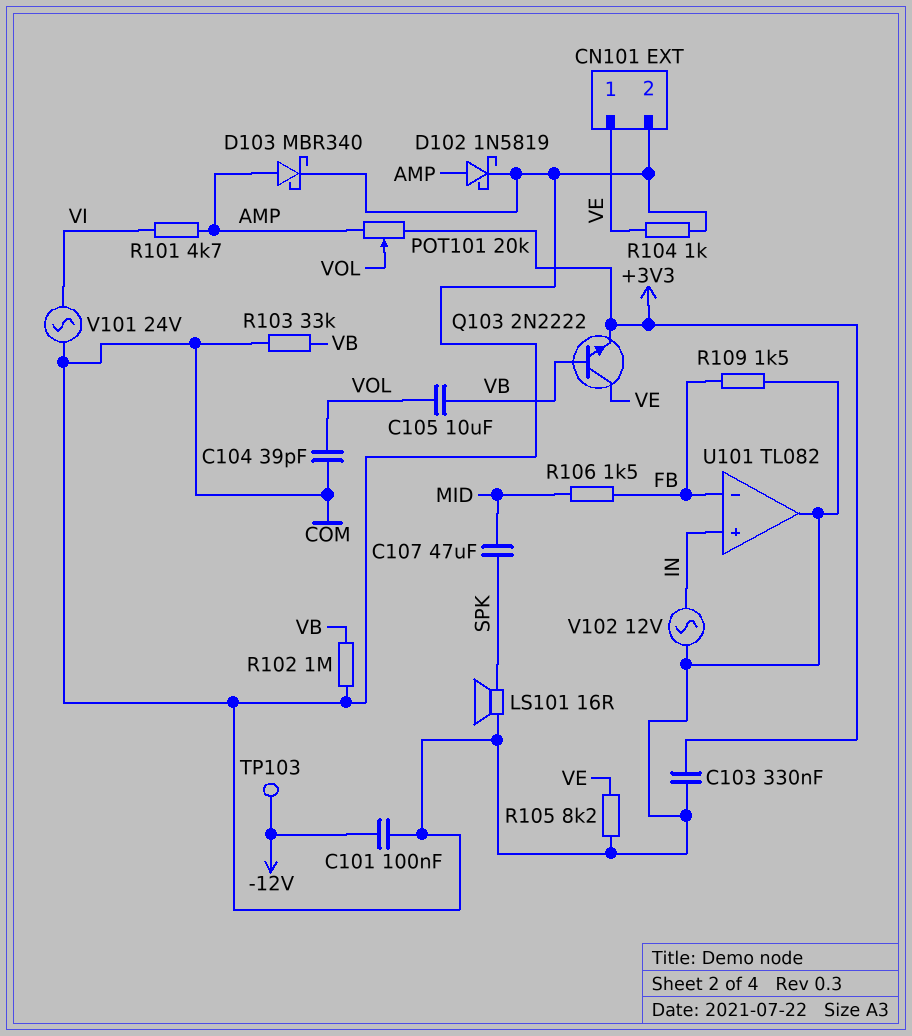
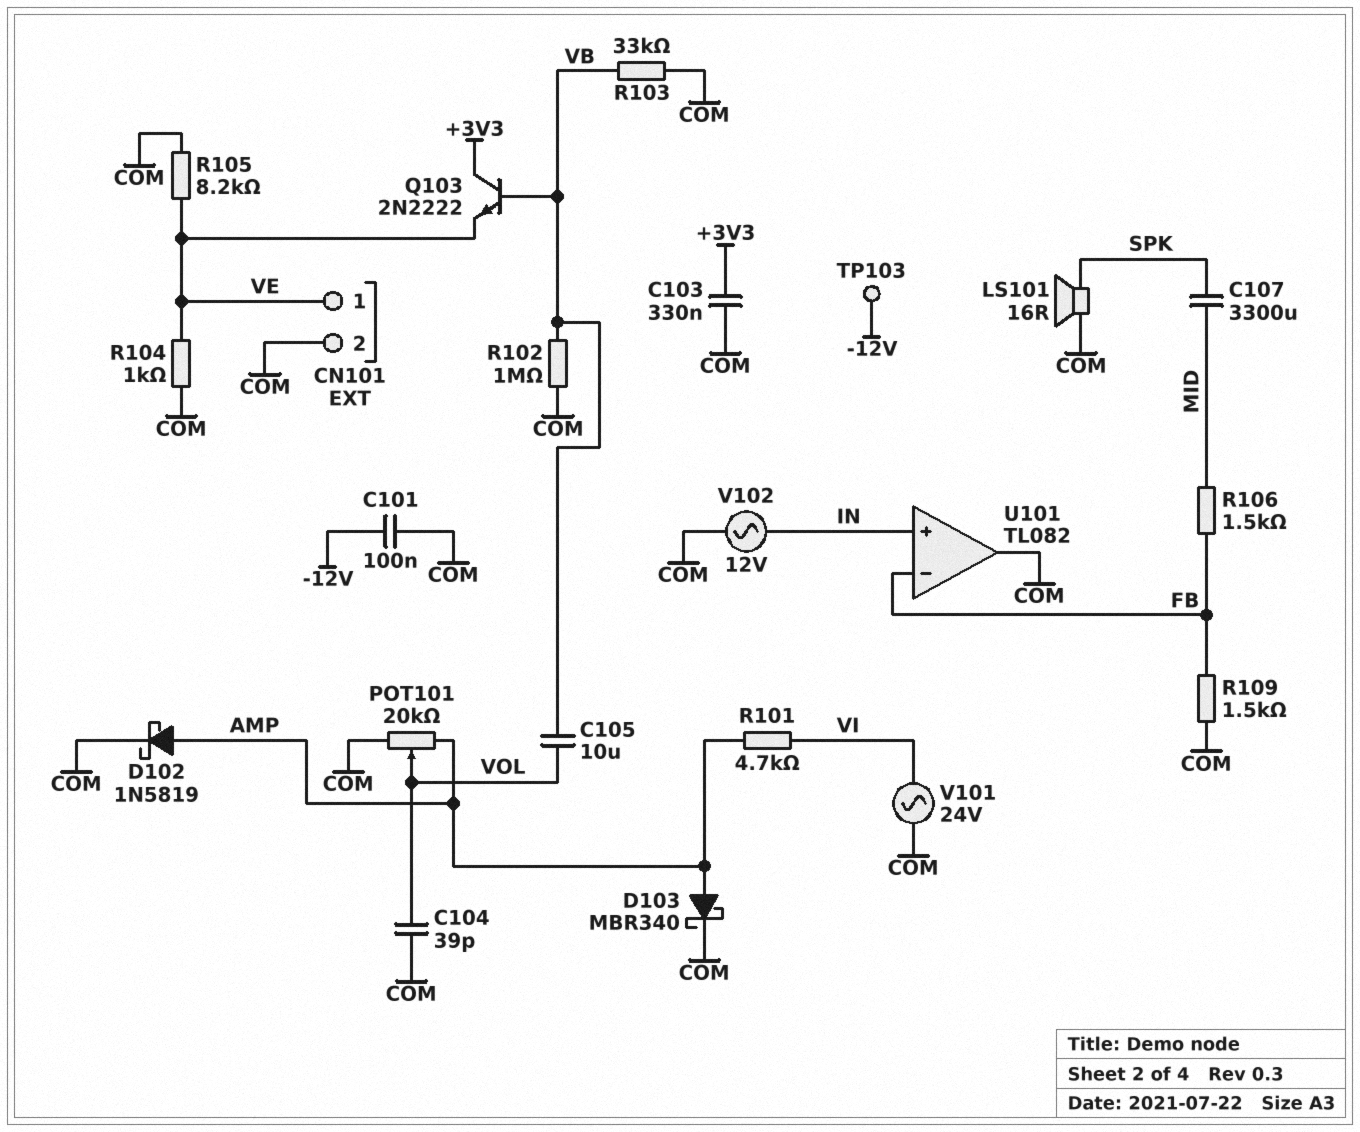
C107: 47uF (MID, SPK) -> 3300uF (MID, SPK)
POT101: 20k (+3V3, AMP, wiper VOL) -> 20k (AMP, COM, wiper VOL)
Q103: NPN 2N2222 (B VB, C VE, E +3V3) -> NPN 2N2222 (B VB, C +3V3, E VE)

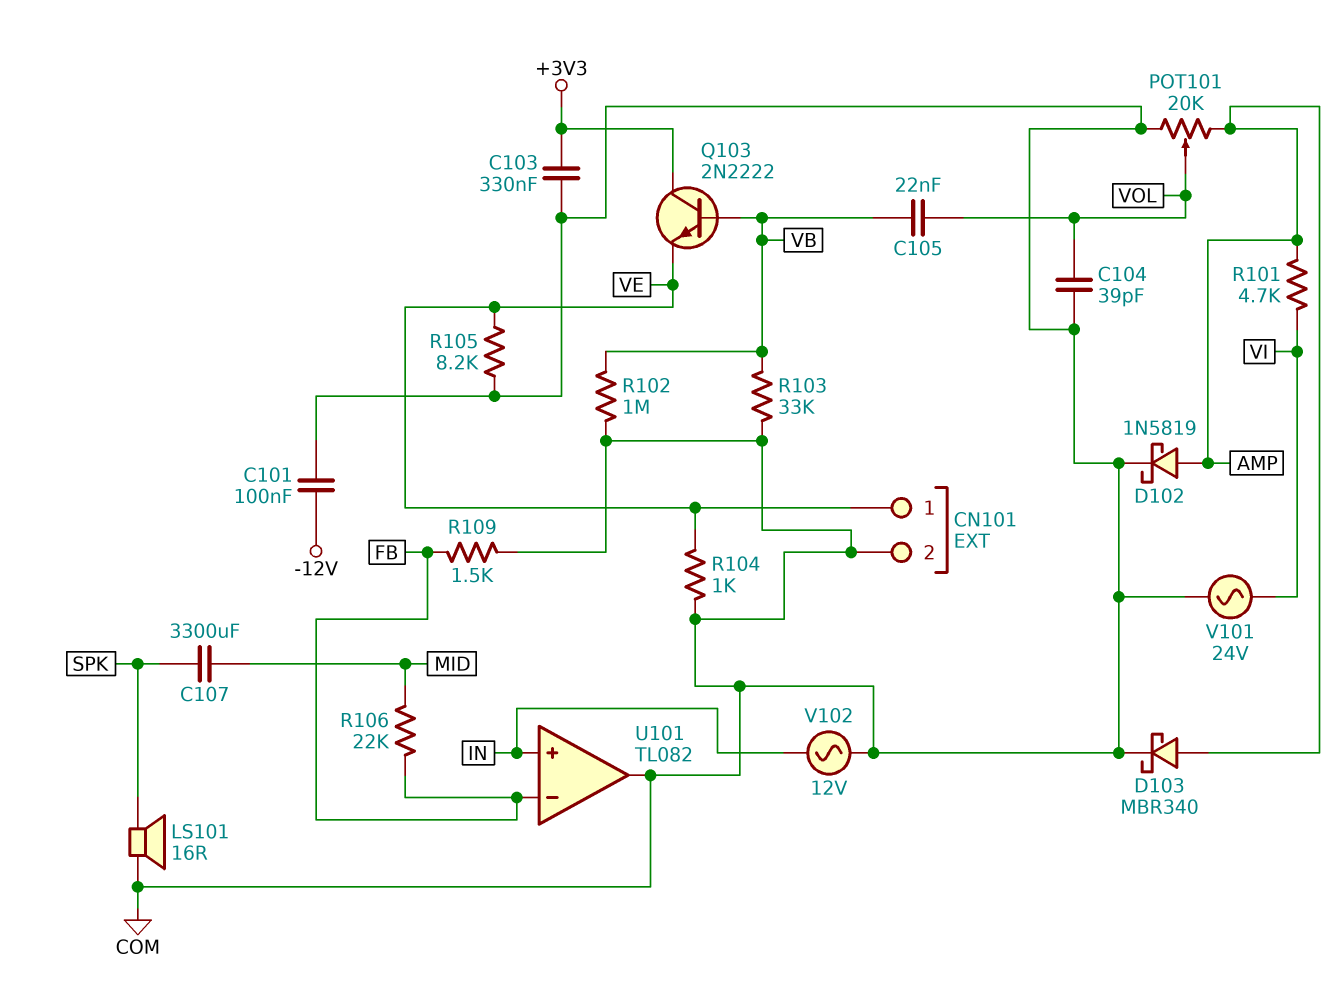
C105: 10uF (VB, VOL) -> 22nF (VB, VOL)
R106: 1.5k (FB, MID) -> 22k (FB, MID)
TP103: test point (-12V) -> none

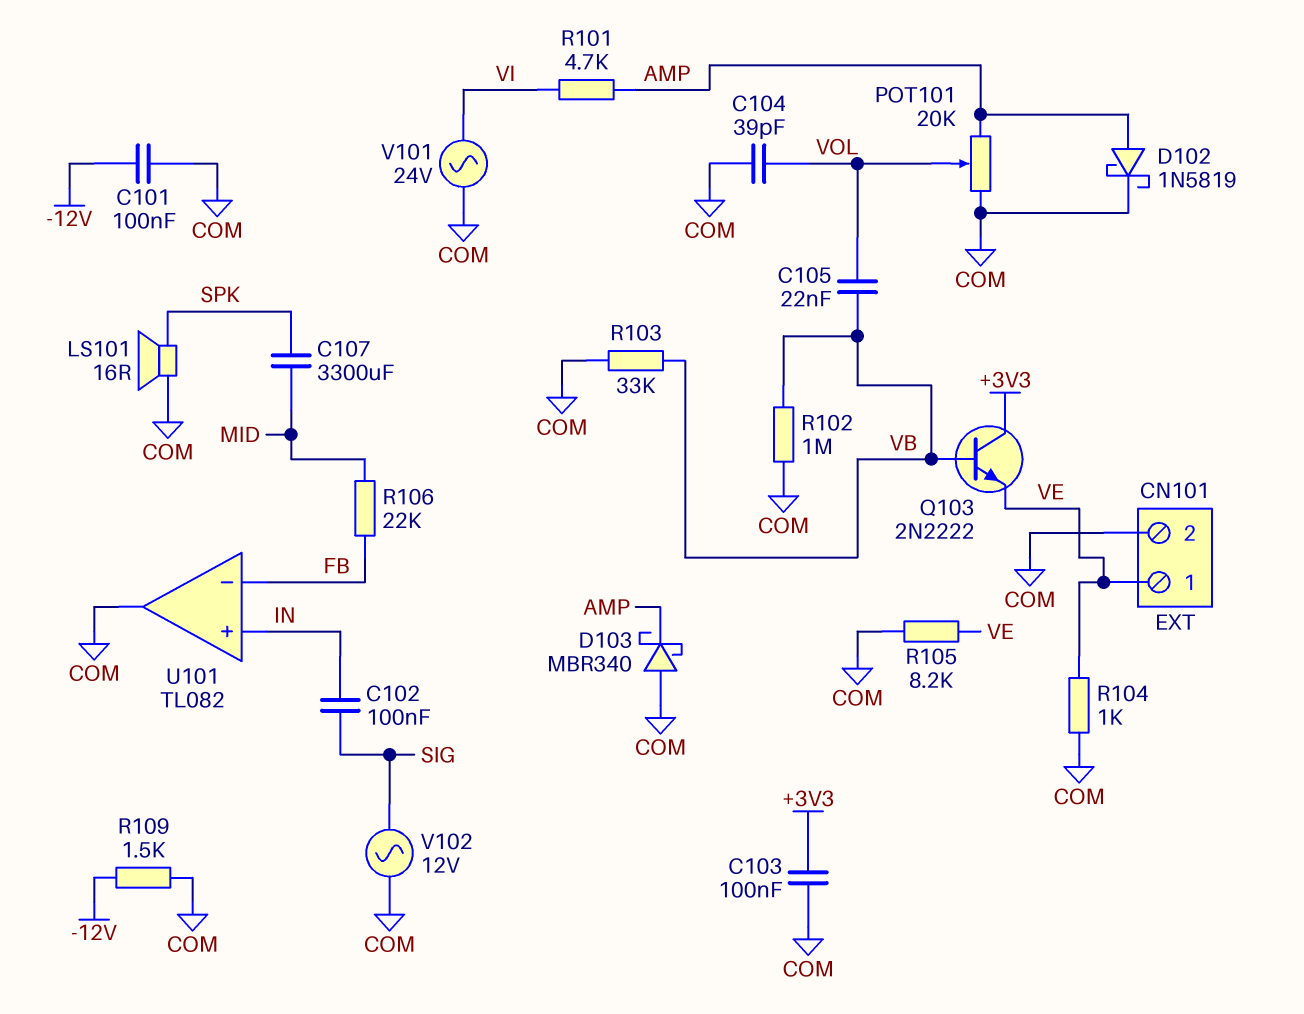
C102: none -> 100nF (IN, SIG)
C103: 330nF (+3V3, COM) -> 100nF (+3V3, COM)
D103: schottky MBR340 (A AMP, K COM) -> schottky MBR340 (A COM, K AMP)
R109: 1.5k (COM, FB) -> 1.5k (-12V, COM)
V102: AC 12V (COM, IN) -> AC 12V (COM, SIG)

